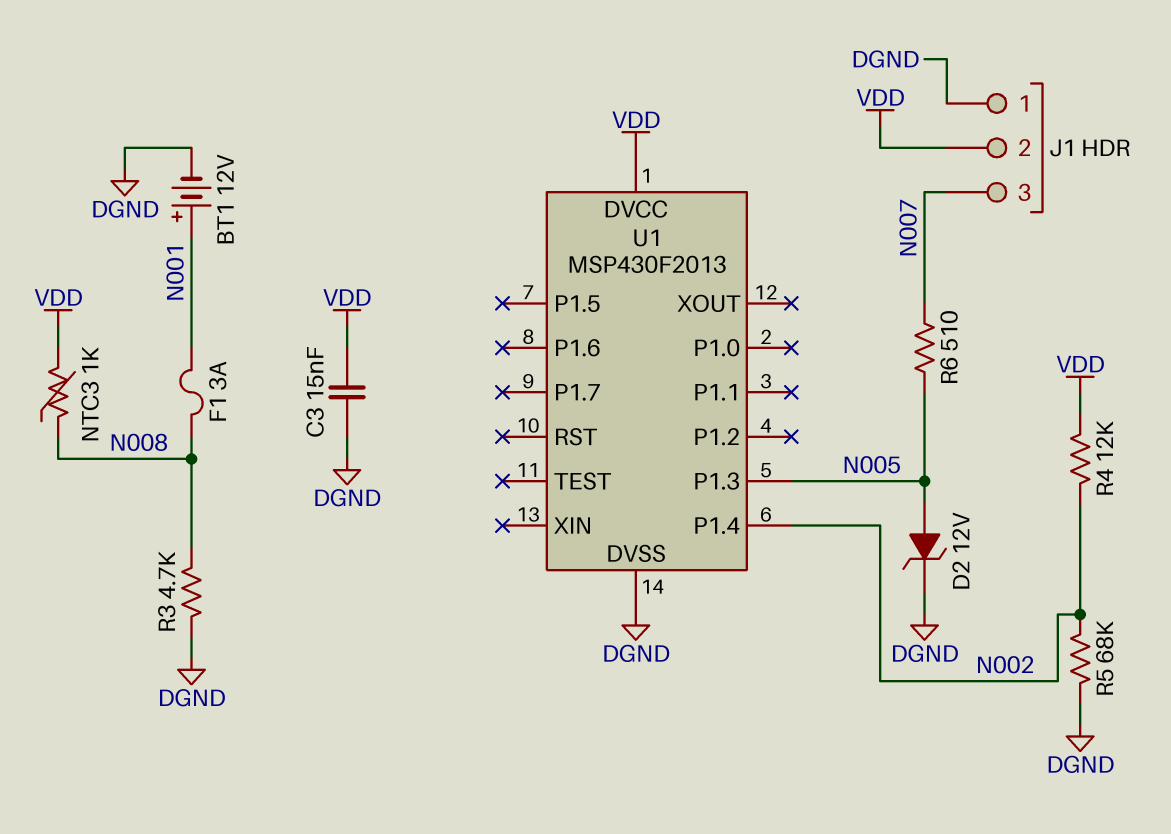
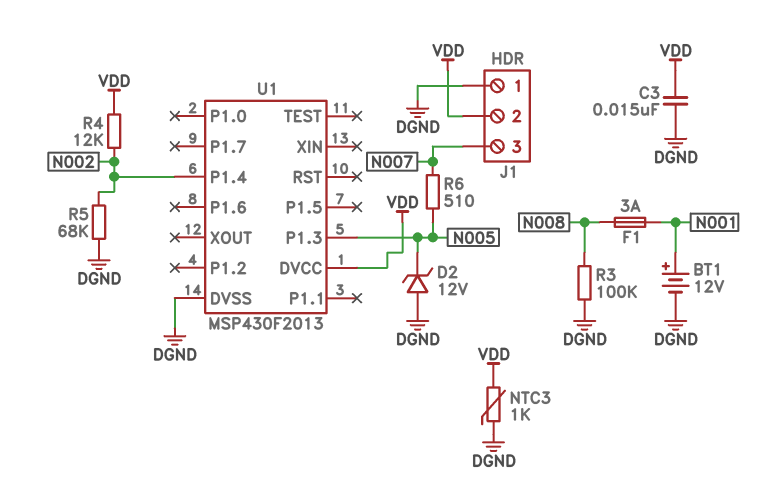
D2: zener 12V (A N005, K DGND) -> zener 12V (A DGND, K N005)
NTC3: 1k (N008, VDD) -> 1k (DGND, VDD)
R3: 4.7k (DGND, N008) -> 100k (DGND, N008)

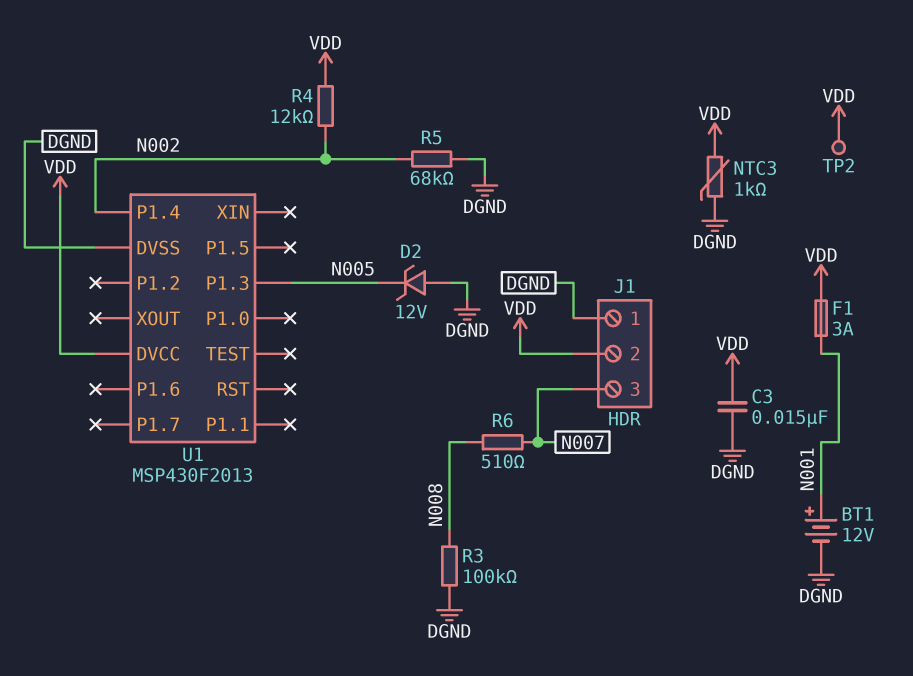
F1: 3A (N001, N008) -> 3A (N001, VDD)
R6: 510 (N005, N007) -> 510 (N007, N008)
TP2: none -> test point (VDD)

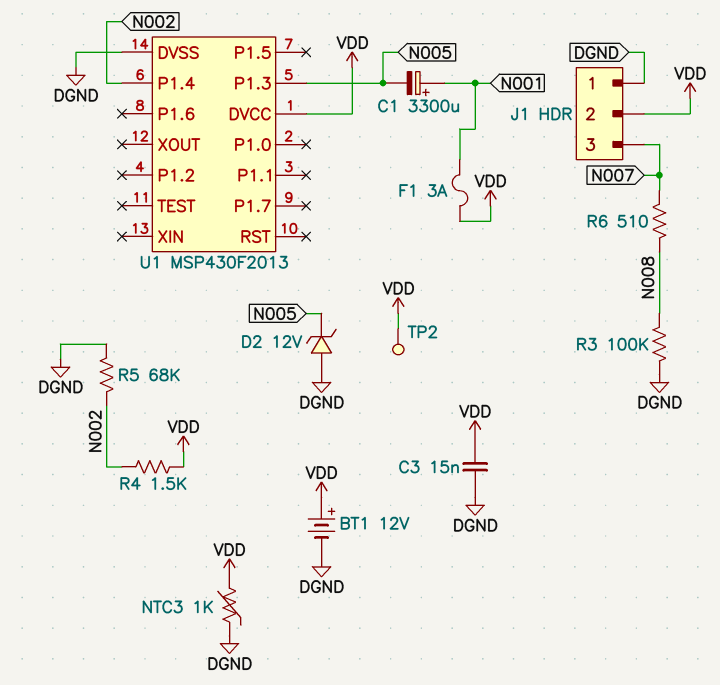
BT1: 12V (plus N001, minus DGND) -> 12V (plus VDD, minus DGND)
C1: none -> 3300uF (plus N001, minus N005)
R4: 12k (N002, VDD) -> 1.5k (N002, VDD)

